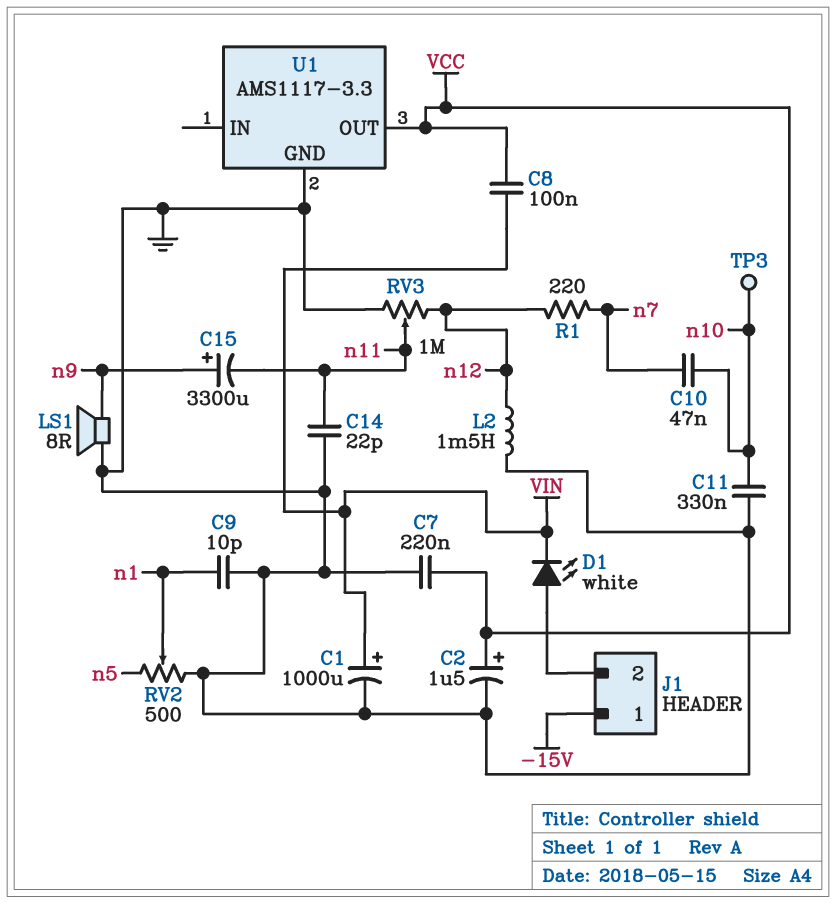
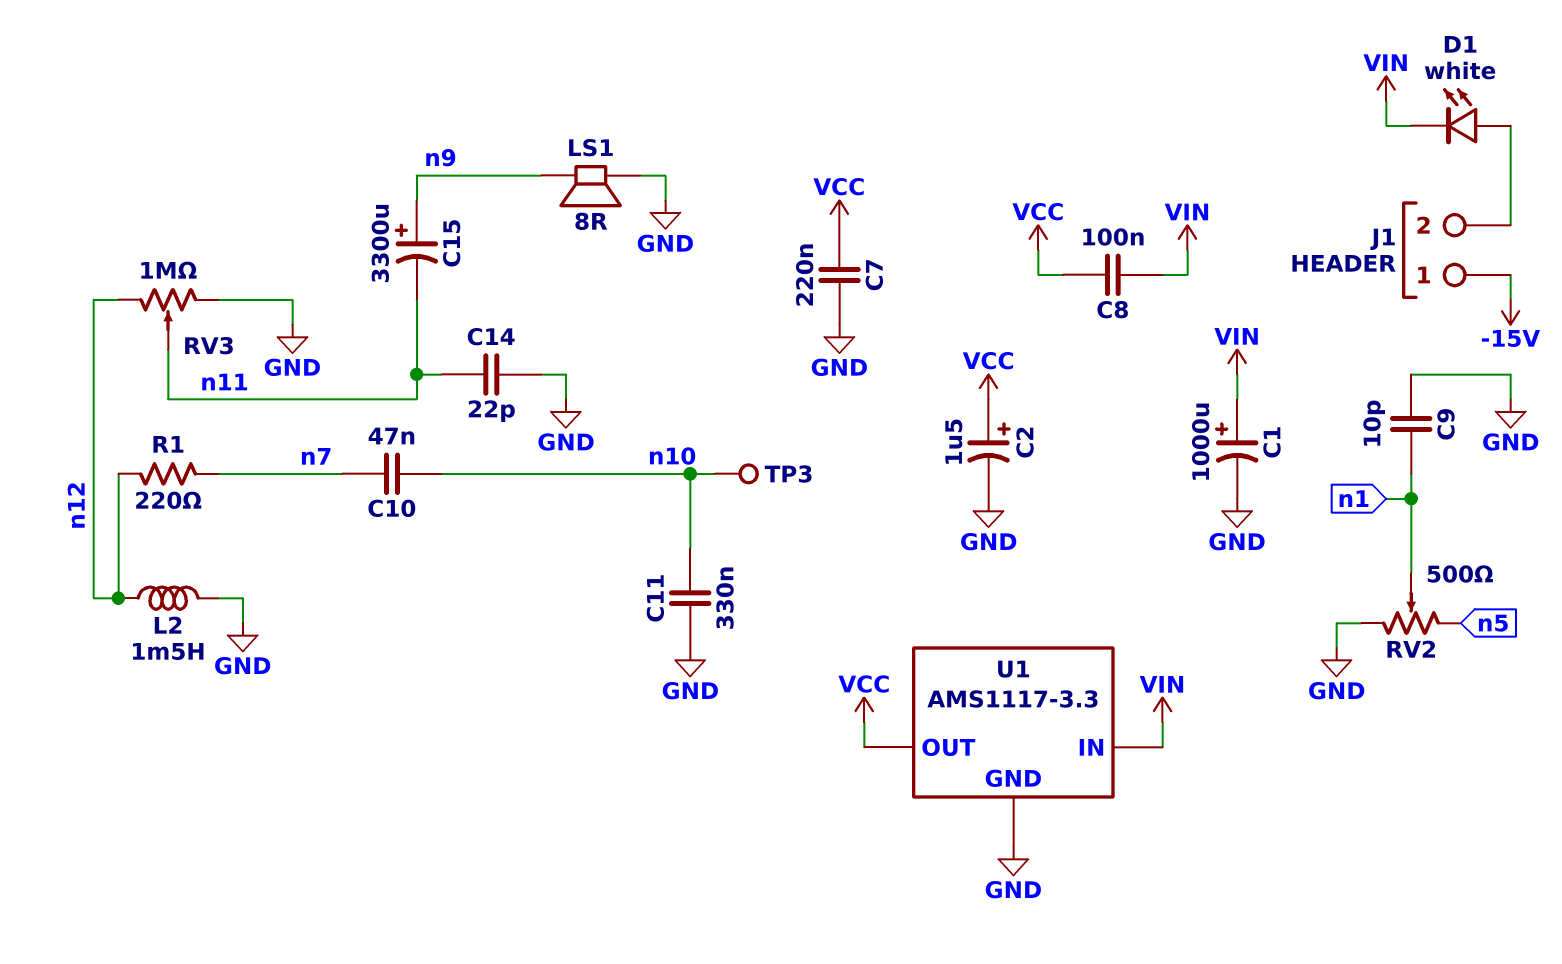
U1 pin IN: none -> VIN

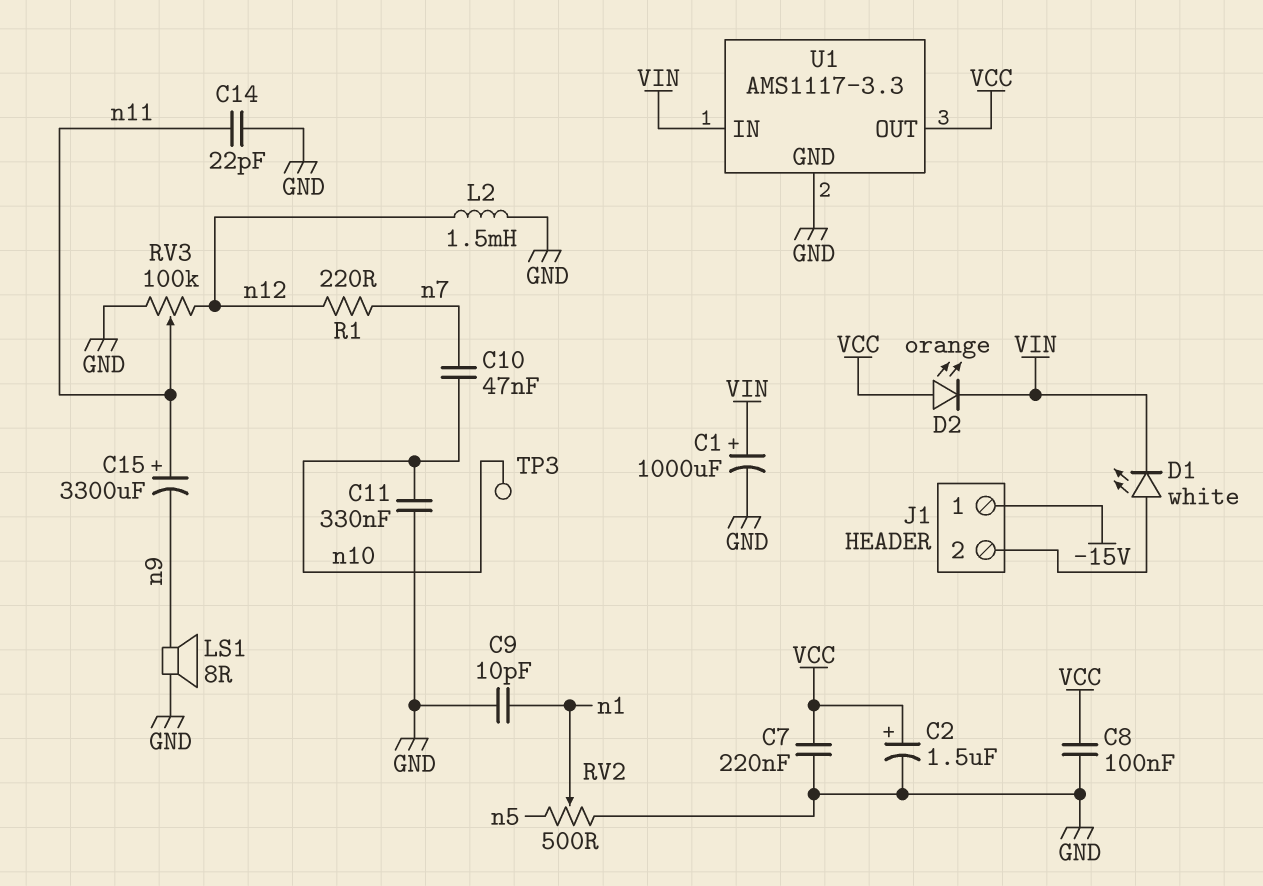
C8: 100nF (VCC, VIN) -> 100nF (GND, VCC)
C15: 3300uF (plus n9, minus n11) -> 3300uF (plus n11, minus n9)
D2: none -> LED orange (A VCC, K VIN)
RV3: 1M (GND, n12, wiper n11) -> 100k (GND, n12, wiper n11)

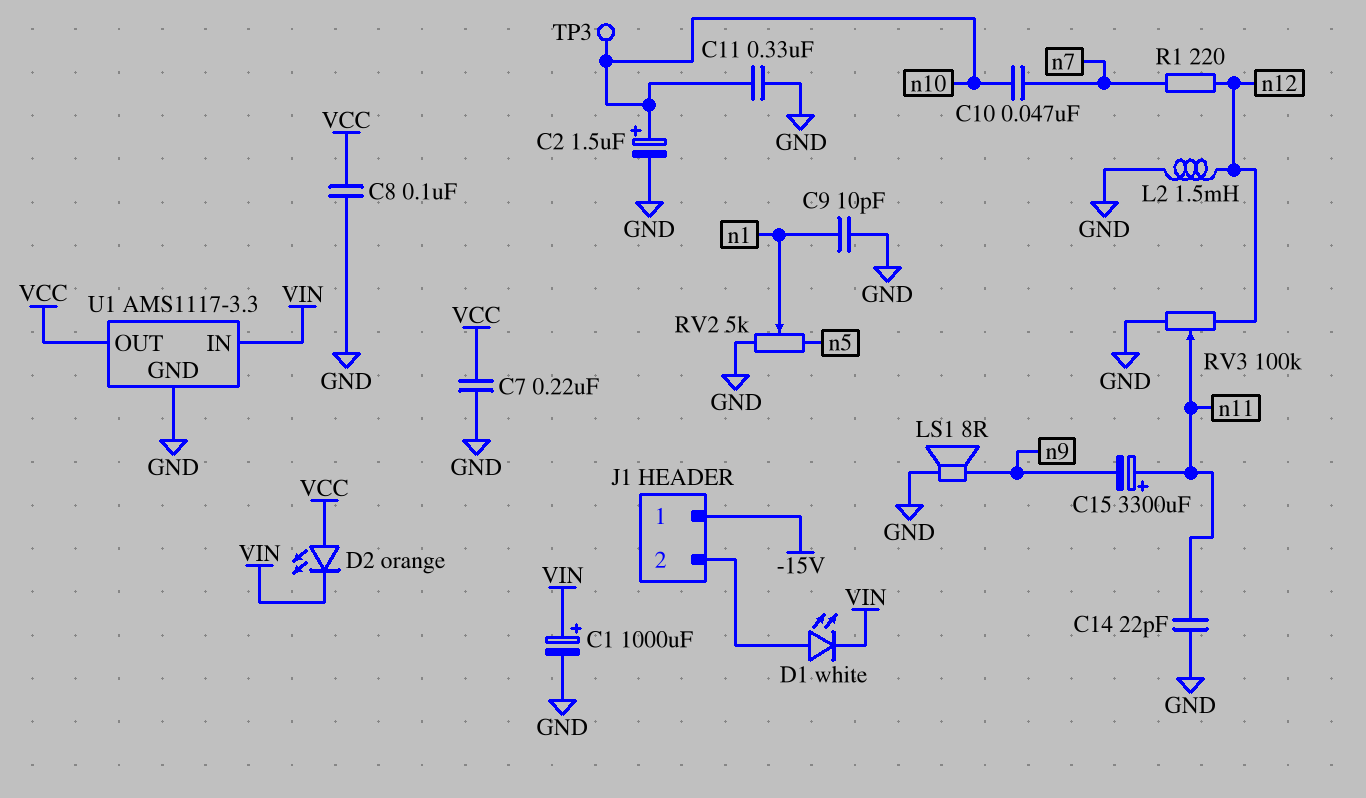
C2: 1.5uF (plus VCC, minus GND) -> 1.5uF (plus n10, minus GND)
RV2: 500 (GND, n5, wiper n1) -> 5k (GND, n5, wiper n1)

